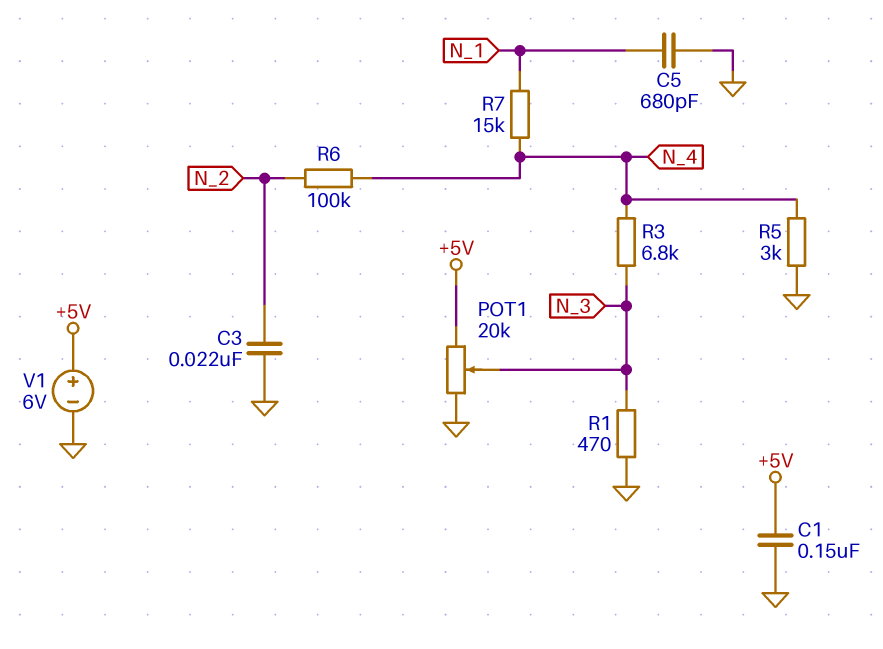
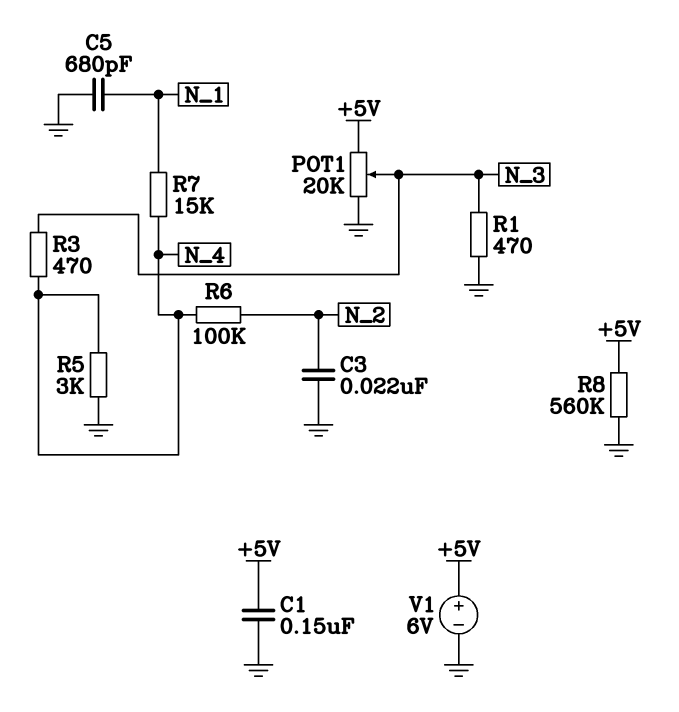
R3: 6.8k (N_3, N_4) -> 470 (N_3, N_4)
R8: none -> 560k (+5V, GND)

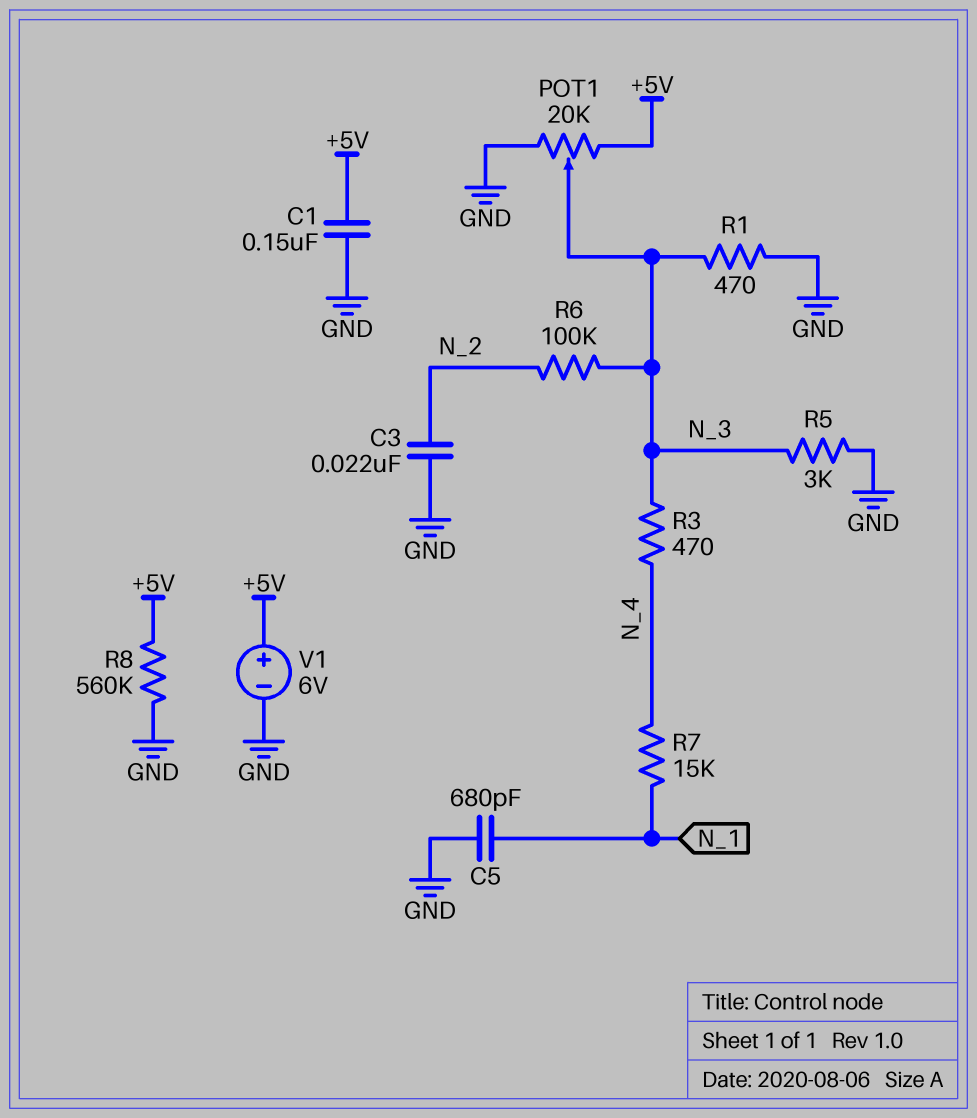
R5: 3k (GND, N_4) -> 3k (GND, N_3)
R6: 100k (N_2, N_4) -> 100k (N_2, N_3)

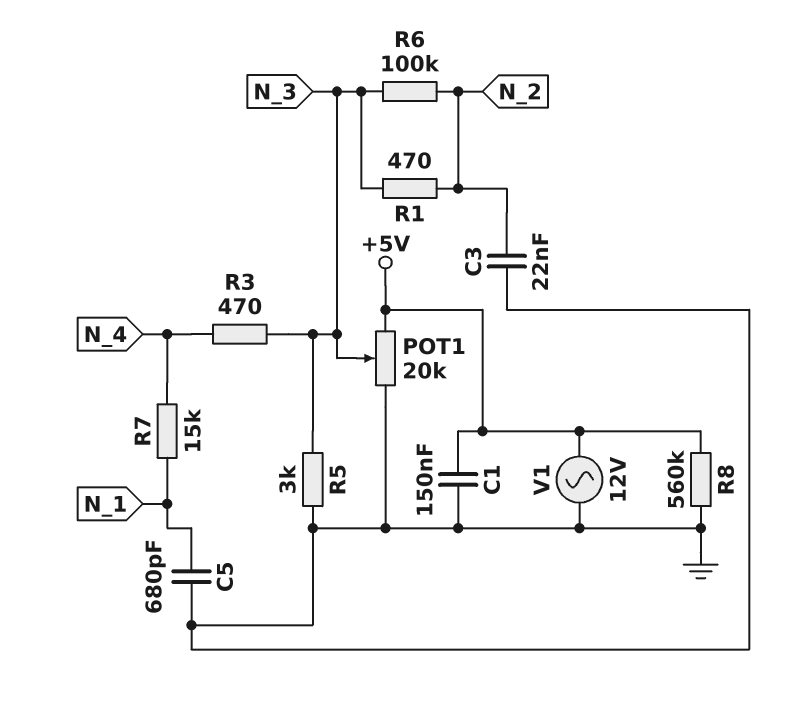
R1: 470 (GND, N_3) -> 470 (N_2, N_3)
V1: 6V (plus +5V, minus GND) -> AC 12V (+5V, GND)

